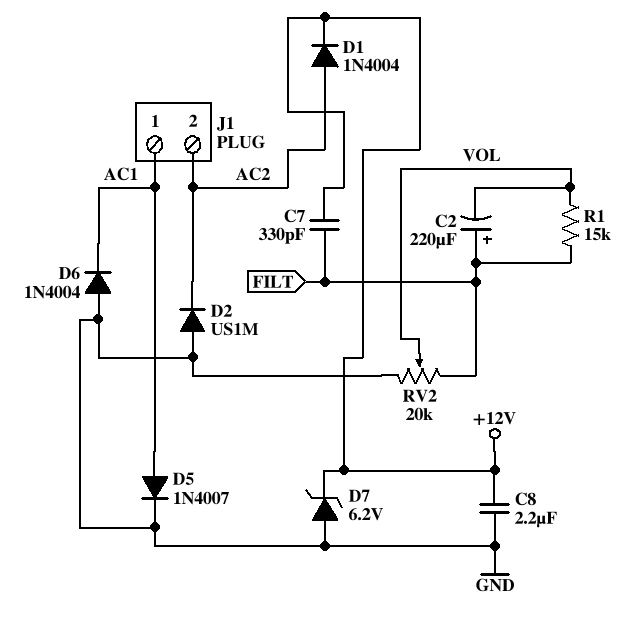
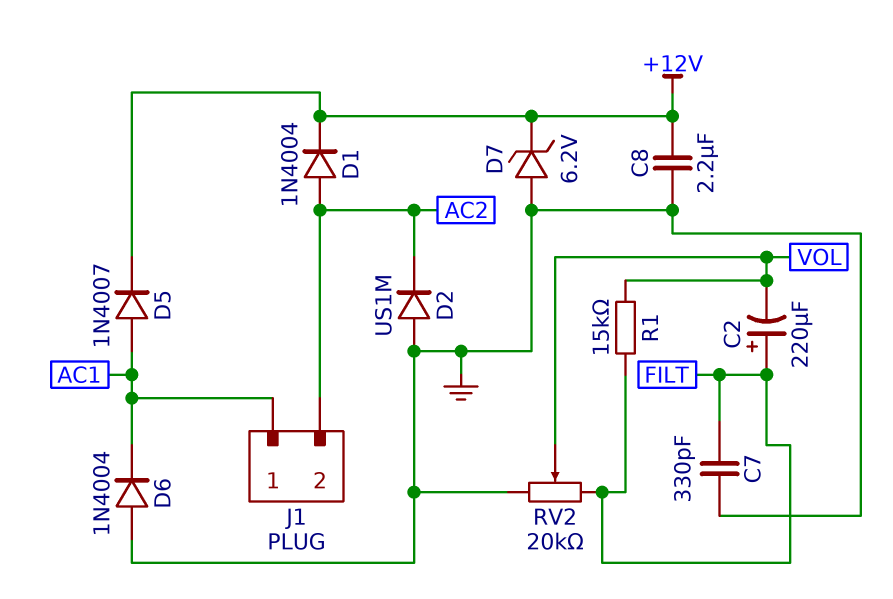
C7: 330pF (+12V, FILT) -> 330pF (FILT, GND)
D5: diode 1N4007 (A AC1, K GND) -> diode 1N4007 (A AC1, K +12V)

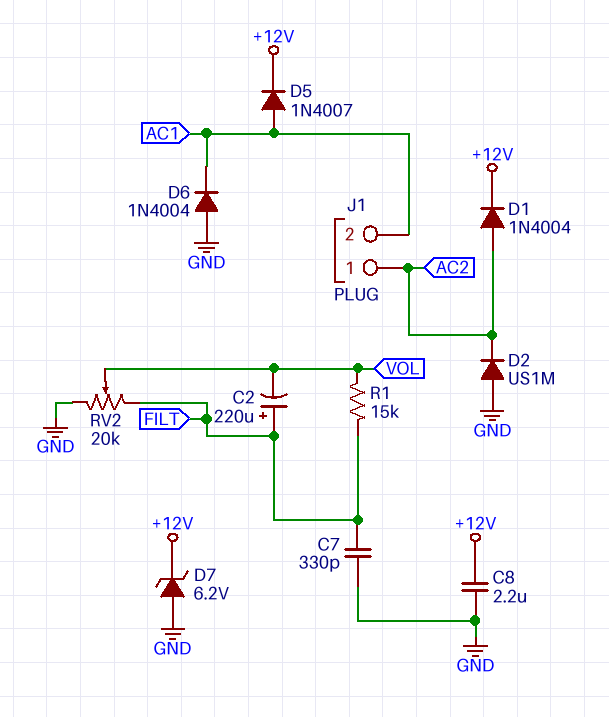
J1 pin 1: AC1 -> AC2
J1 pin 2: AC2 -> AC1

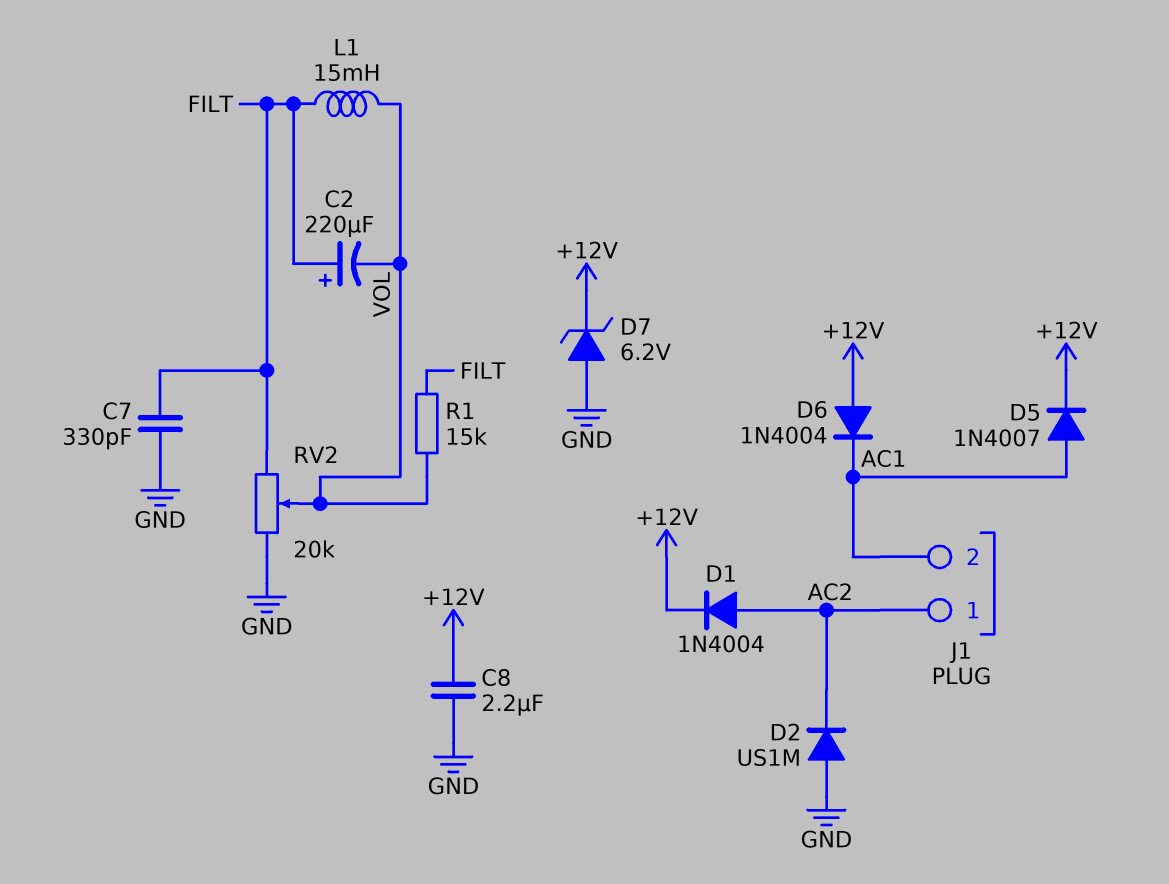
D6: diode 1N4004 (A GND, K AC1) -> diode 1N4004 (A +12V, K AC1)
L1: none -> 15mH (FILT, VOL)

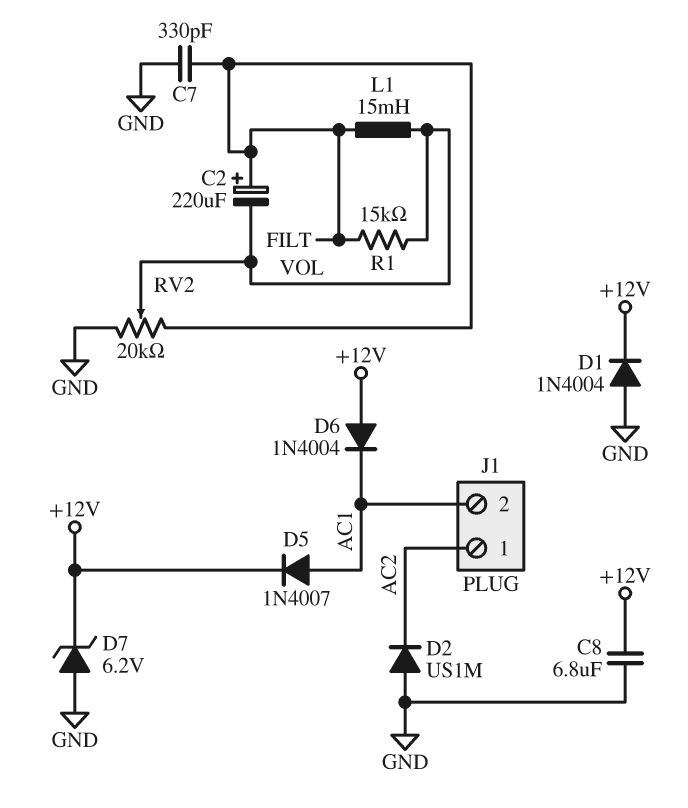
C8: 2.2uF (+12V, GND) -> 6.8uF (+12V, GND)
D1: diode 1N4004 (A AC2, K +12V) -> diode 1N4004 (A GND, K +12V)

